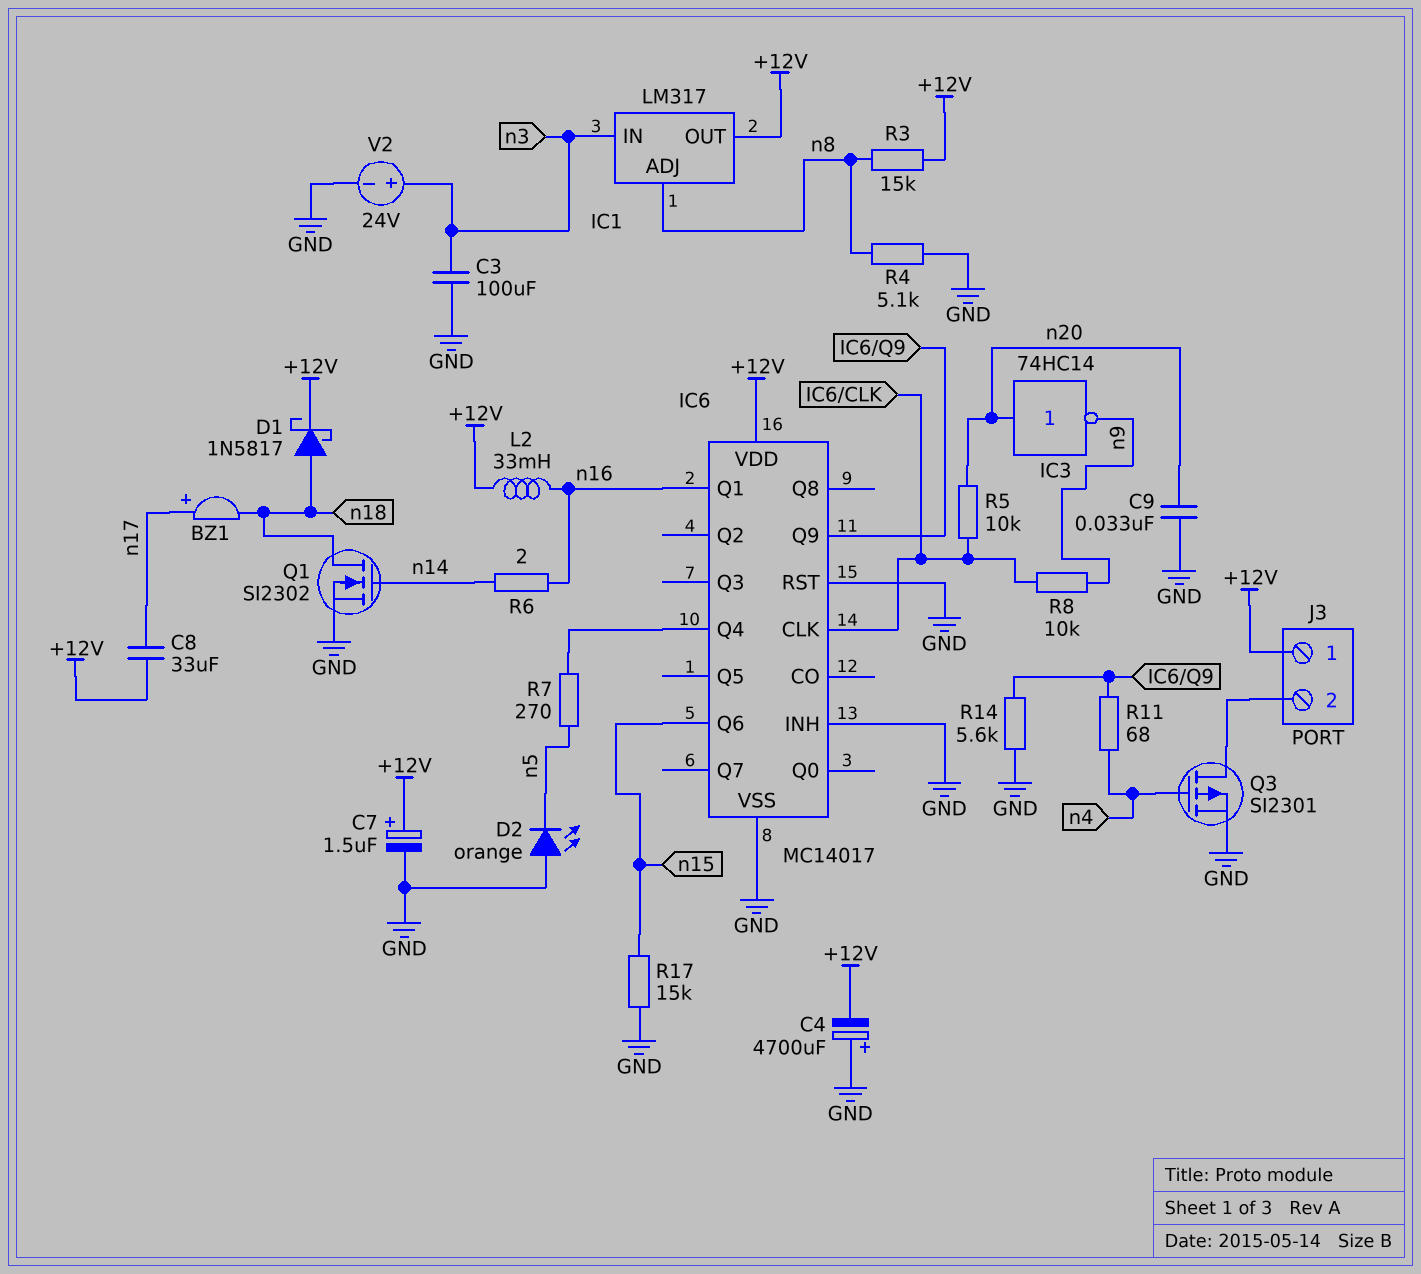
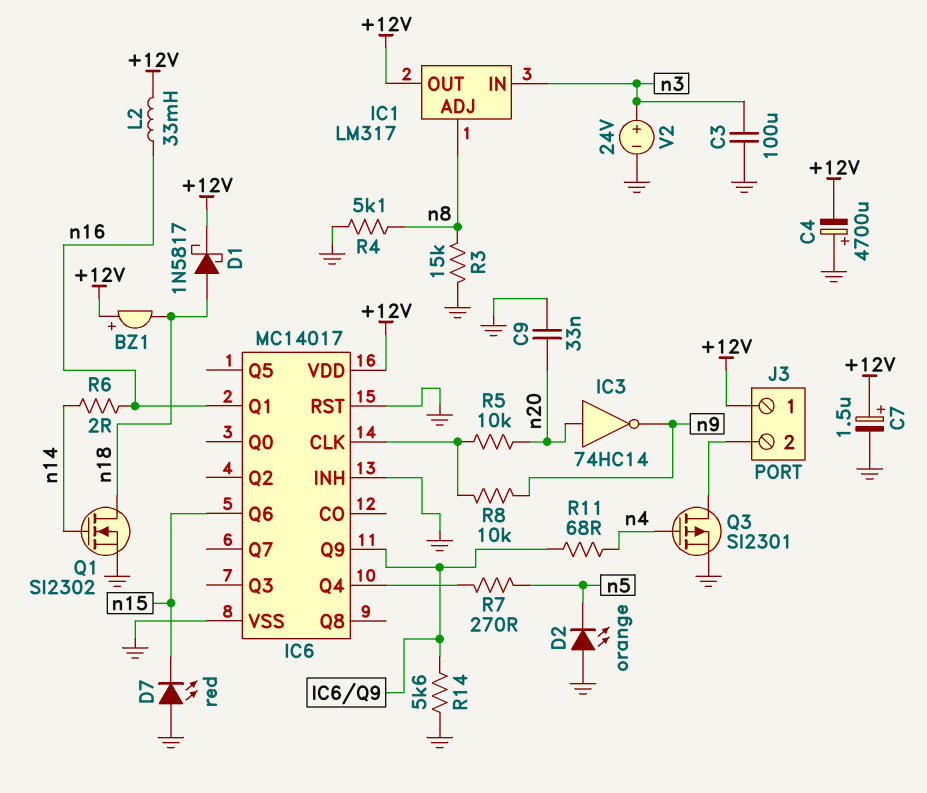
BZ1: buzzer (plus n17, minus n18) -> buzzer (plus +12V, minus n18)
C8: 33uF (+12V, n17) -> none
D7: none -> LED red (A GND, K n15)
R3: 15k (+12V, n8) -> 15k (GND, n8)
R17: 15k (GND, n15) -> none

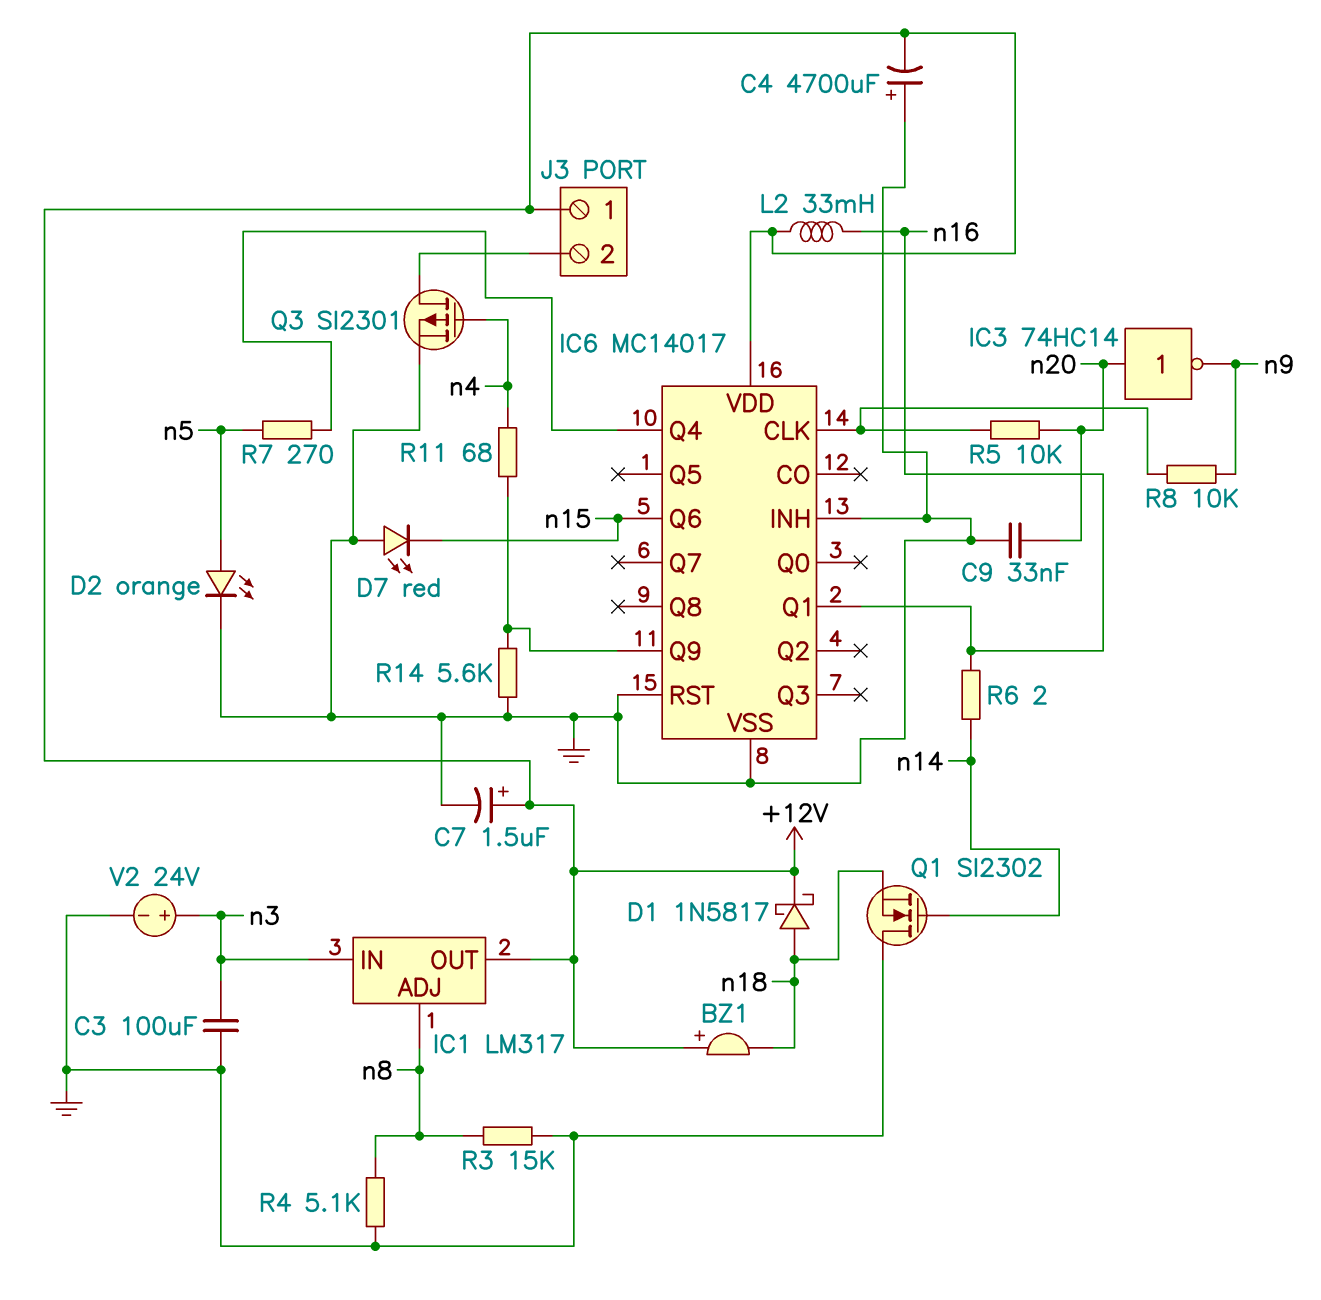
D2: LED orange (A GND, K n5) -> LED orange (A n5, K GND)
Q1: NMOS SI2302 (G n14, D n18, S GND) -> NMOS SI2302 (G n14, D GND, S n18)

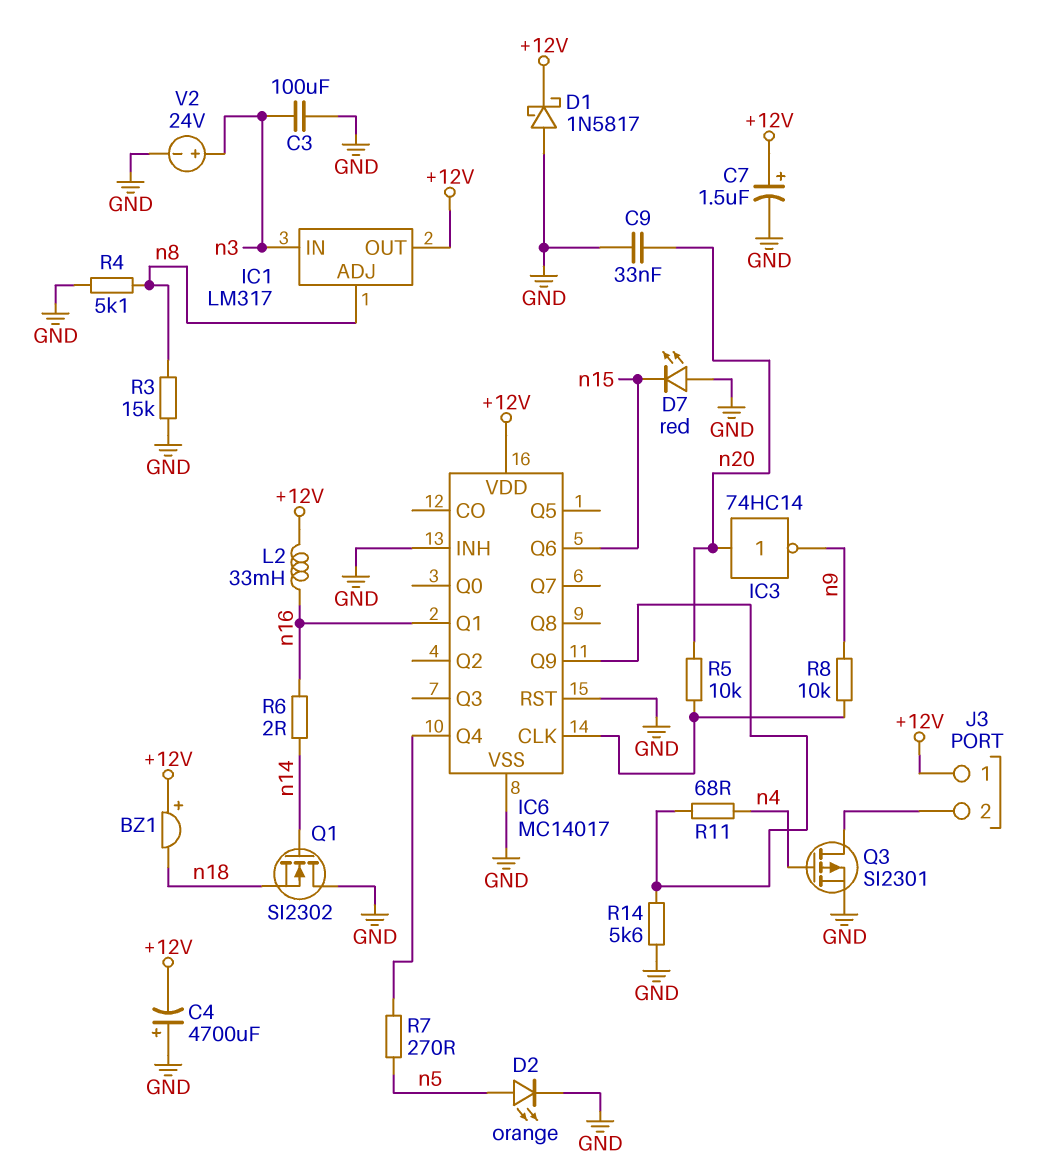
D1: schottky 1N5817 (A n18, K +12V) -> schottky 1N5817 (A GND, K +12V)

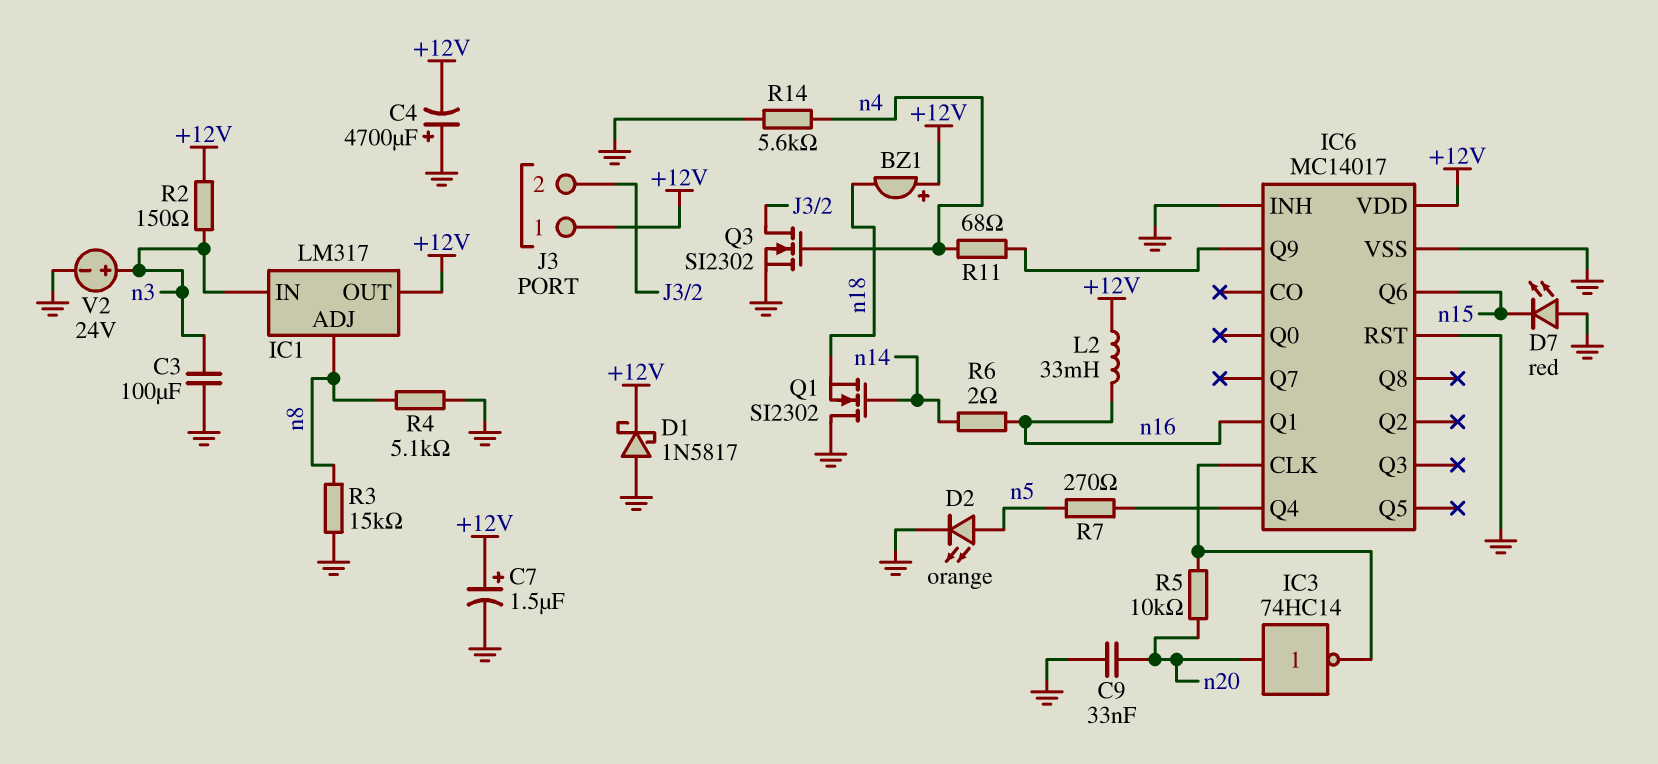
IC3: NOT 74HC14 (in n20, out n9) -> NOT 74HC14 (in n20, out IC6/CLK)
Q3: PMOS SI2301 (G n4, D J3/2, S GND) -> NMOS SI2302 (G n4, D J3/2, S GND)
R2: none -> 150 (+12V, n3)
R8: 10k (IC6/CLK, n9) -> none
R14: 5.6k (GND, IC6/Q9) -> 5.6k (GND, n4)

